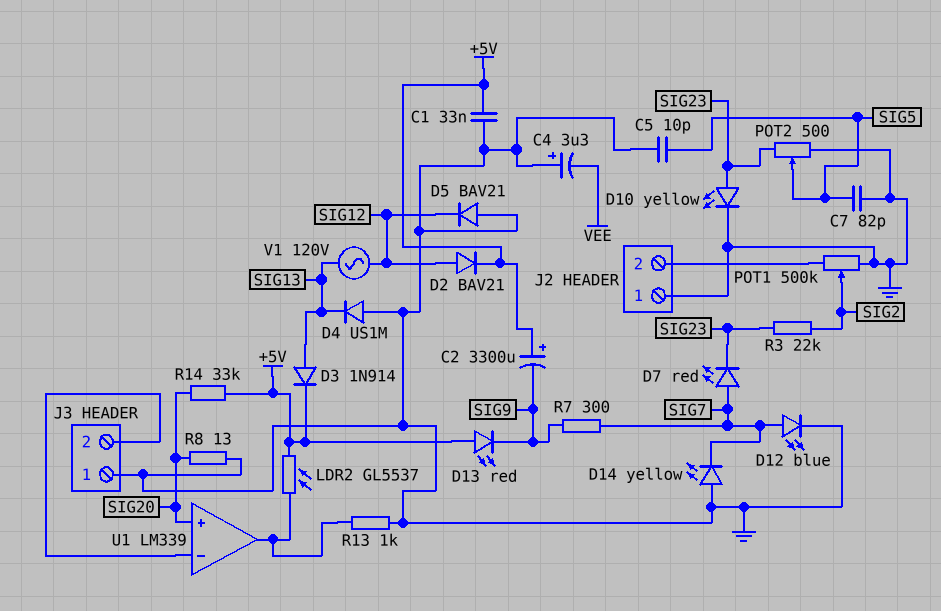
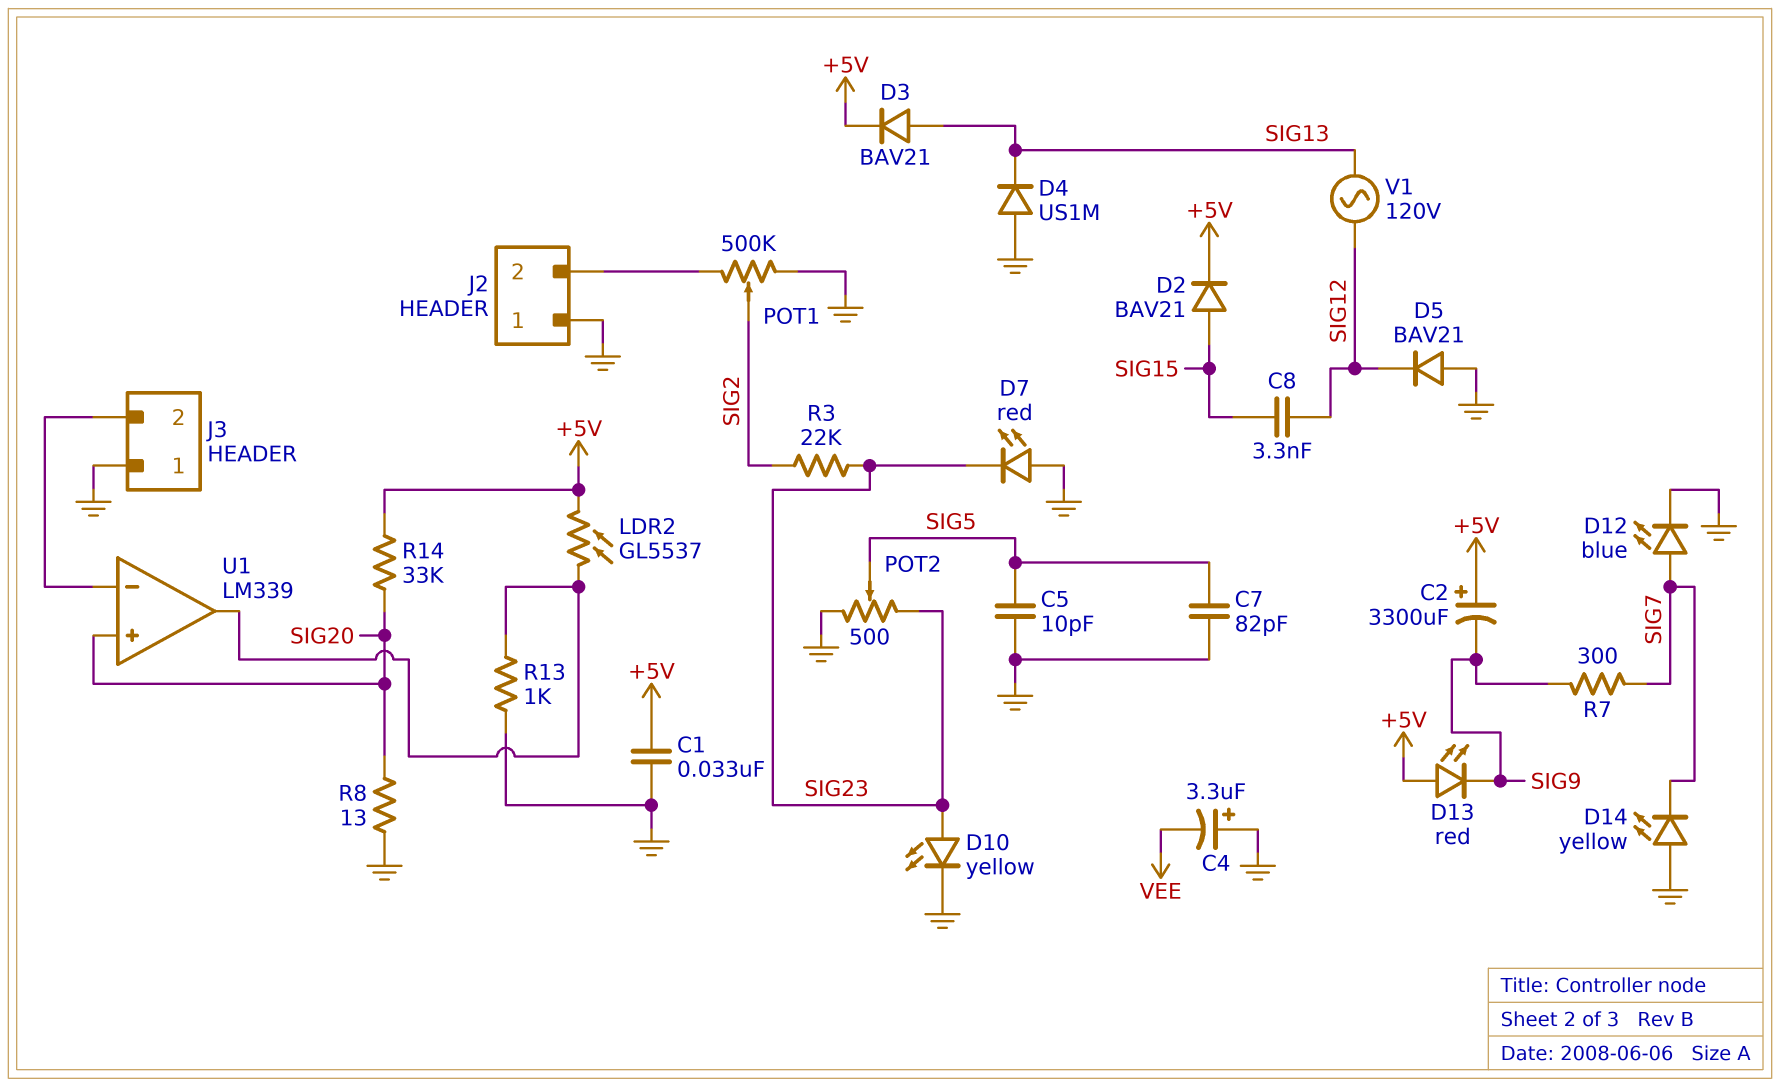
C8: none -> 3.3nF (SIG12, SIG15)
D2: diode BAV21 (A SIG12, K +5V) -> diode BAV21 (A SIG15, K +5V)
D3: diode 1N914 (A SIG13, K +5V) -> diode BAV21 (A SIG13, K +5V)
D7: LED red (A SIG7, K SIG23) -> LED red (A GND, K SIG23)

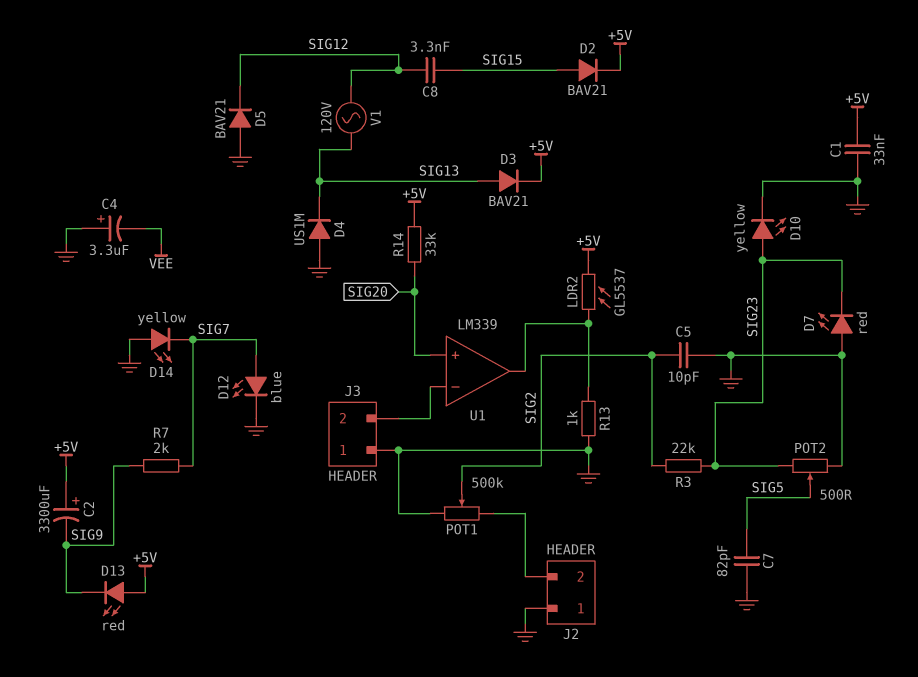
C5: 10pF (GND, SIG5) -> 10pF (GND, SIG2)
R7: 300 (SIG7, SIG9) -> 2k (SIG7, SIG9)
R8: 13 (GND, SIG20) -> none

